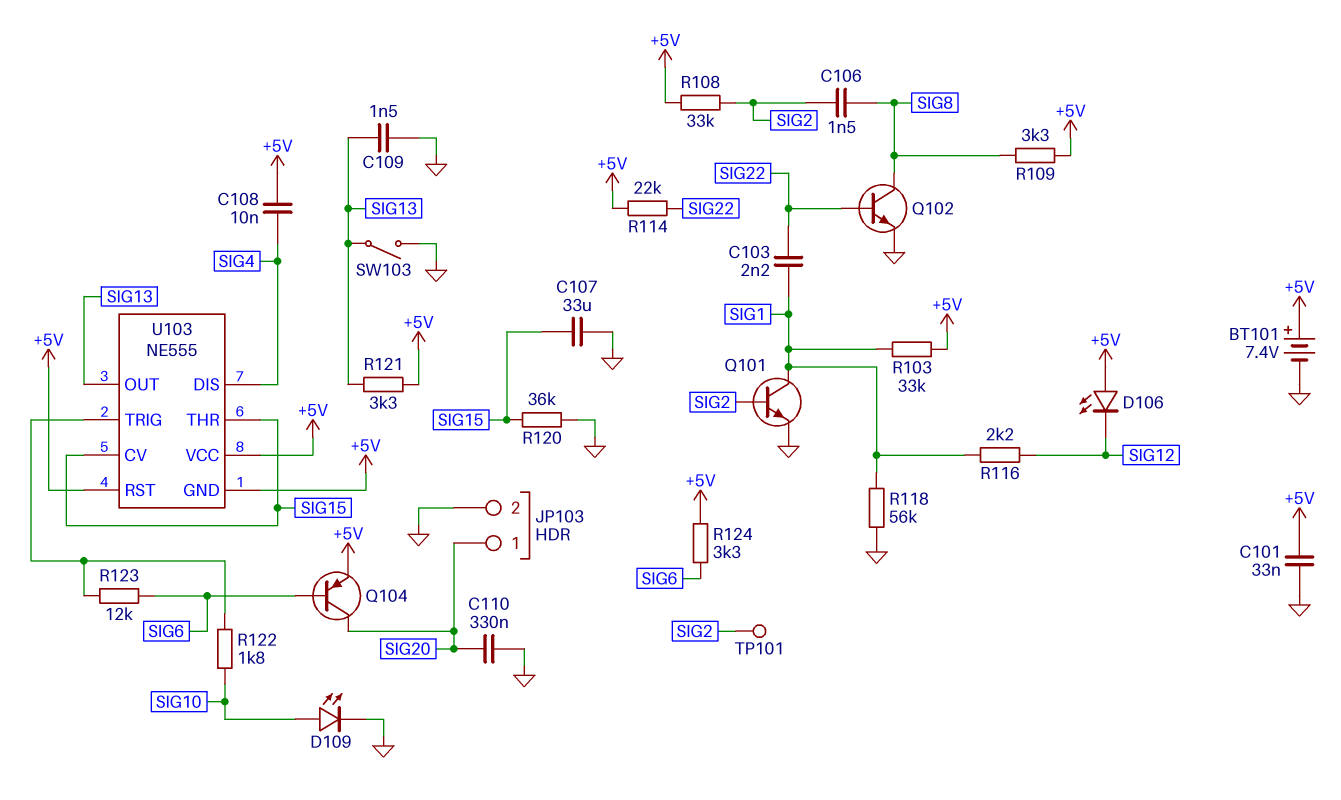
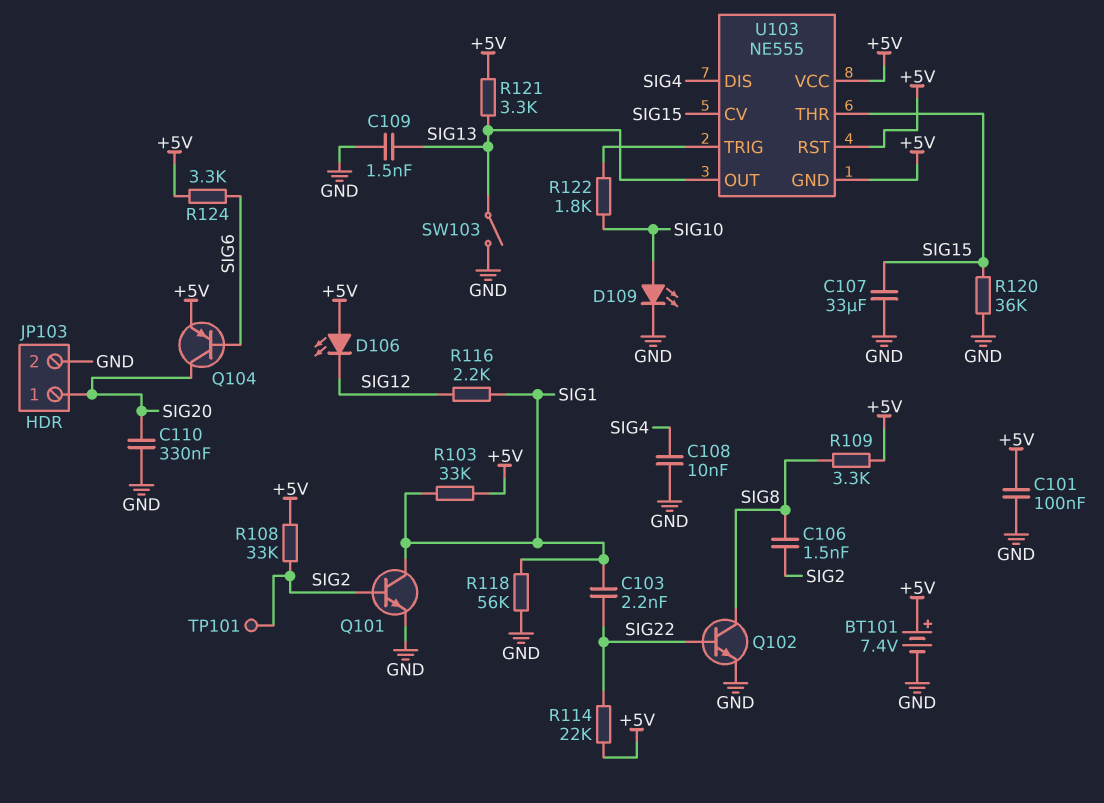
C101: 33nF (+5V, GND) -> 100nF (+5V, GND)
C108: 10nF (+5V, SIG4) -> 10nF (GND, SIG4)
R123: 12k (SIG6, U103/TRIG) -> none

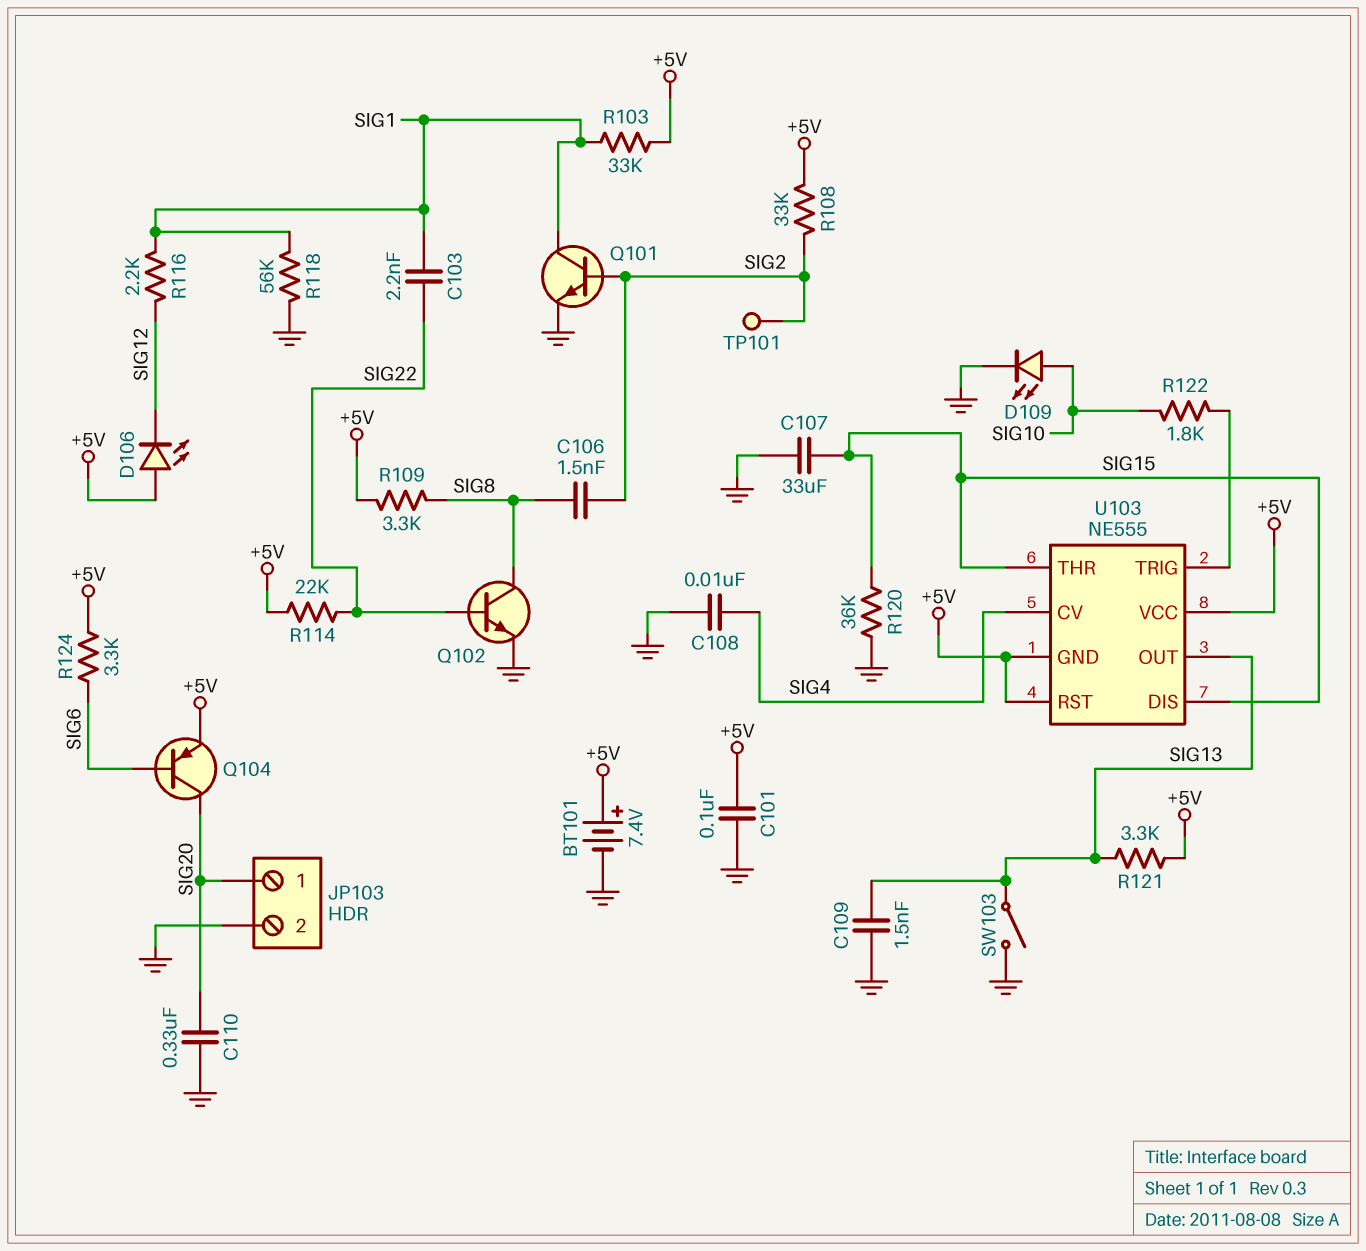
U103 pin CV: SIG15 -> SIG4
U103 pin DIS: SIG4 -> SIG15

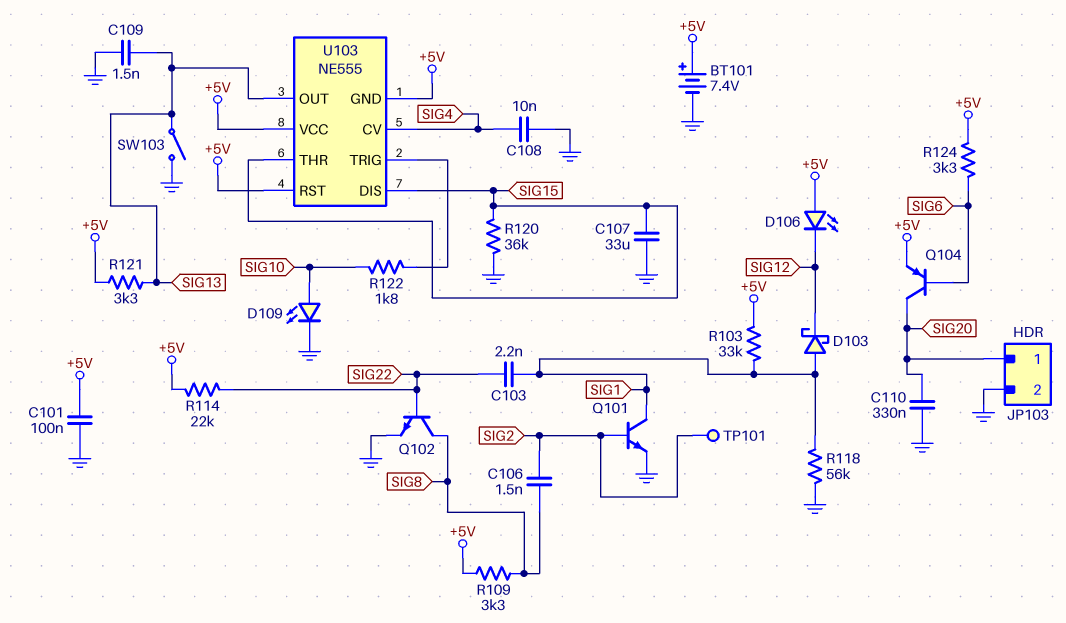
D103: none -> schottky (A SIG1, K SIG12)
R108: 33k (+5V, SIG2) -> none
R116: 2.2k (SIG1, SIG12) -> none

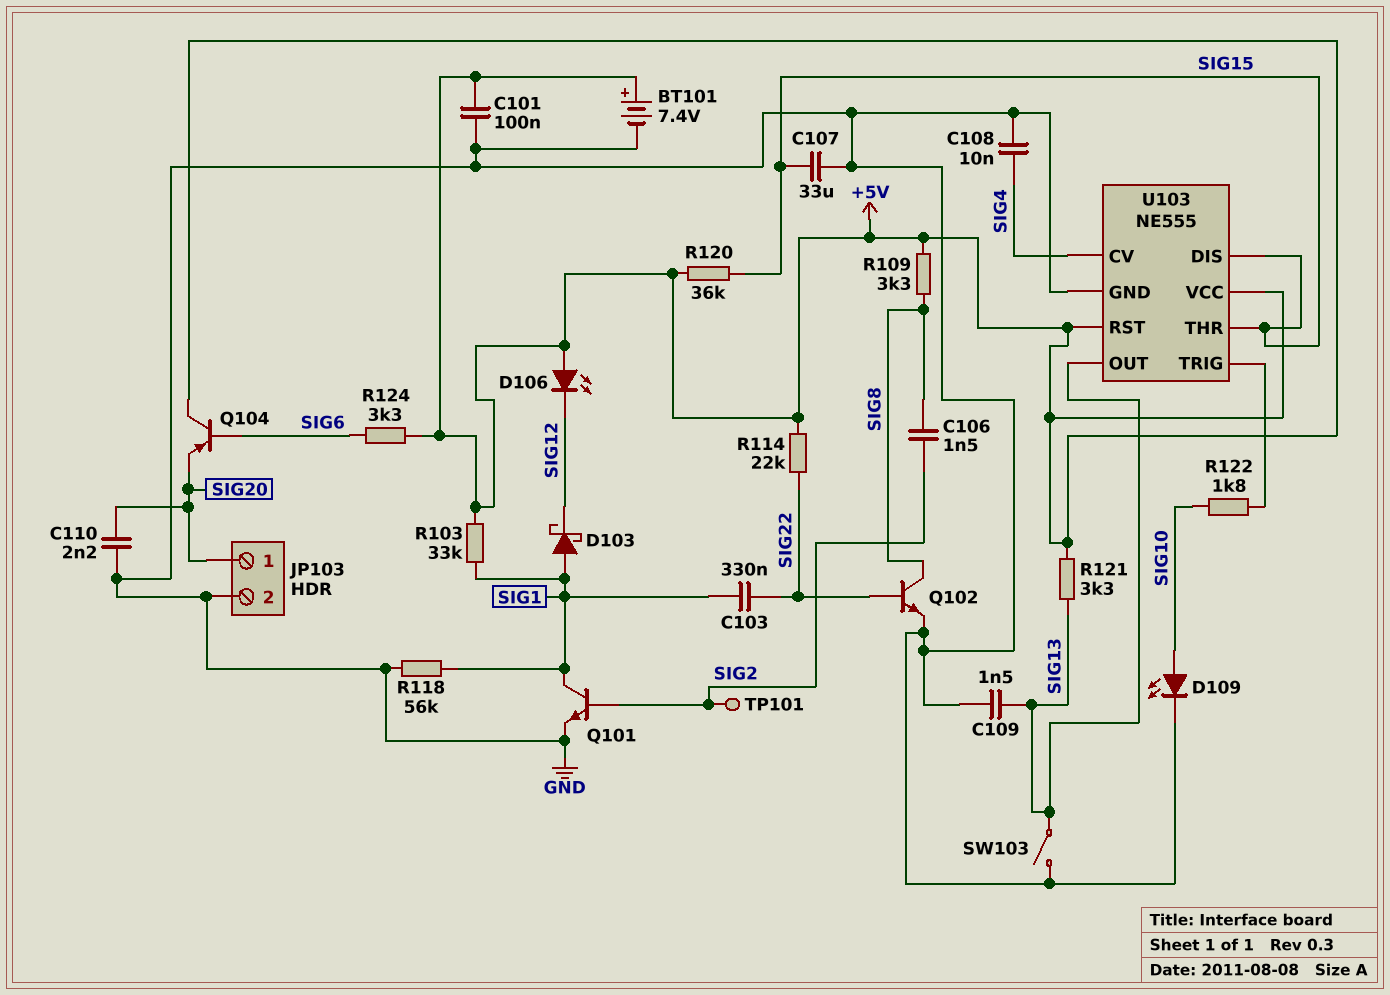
C103: 2.2nF (SIG1, SIG22) -> 330nF (SIG1, SIG22)
C110: 330nF (GND, SIG20) -> 2.2nF (GND, SIG20)
Q104: PNP (B SIG6, C SIG20, E +5V) -> PNP (B SIG6, C +5V, E SIG20)
R120: 36k (GND, SIG15) -> 36k (+5V, SIG15)
U103 pin GND: +5V -> GND

